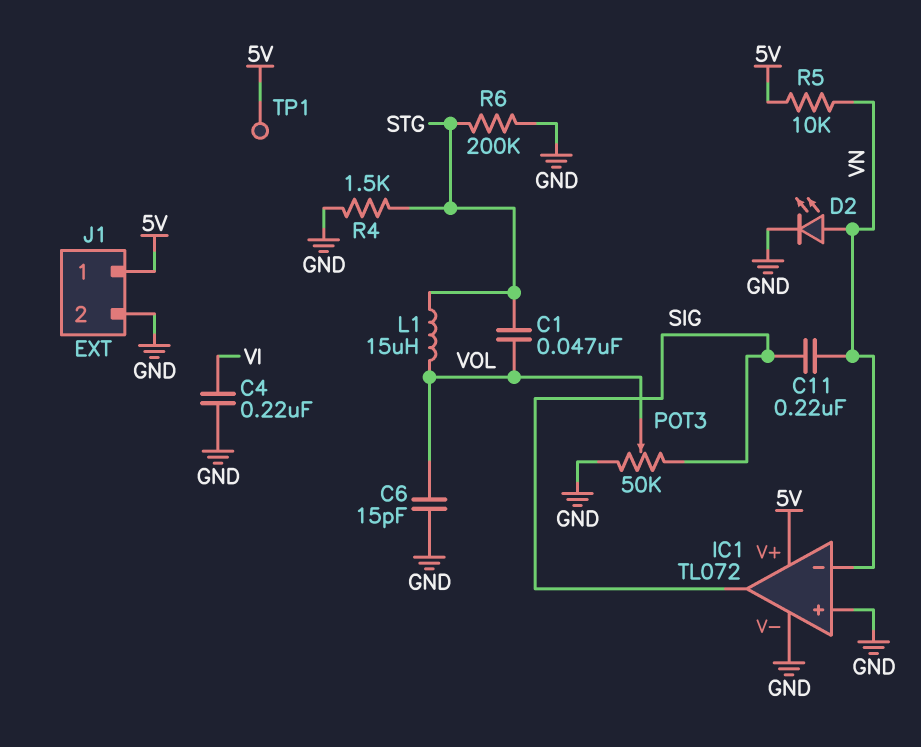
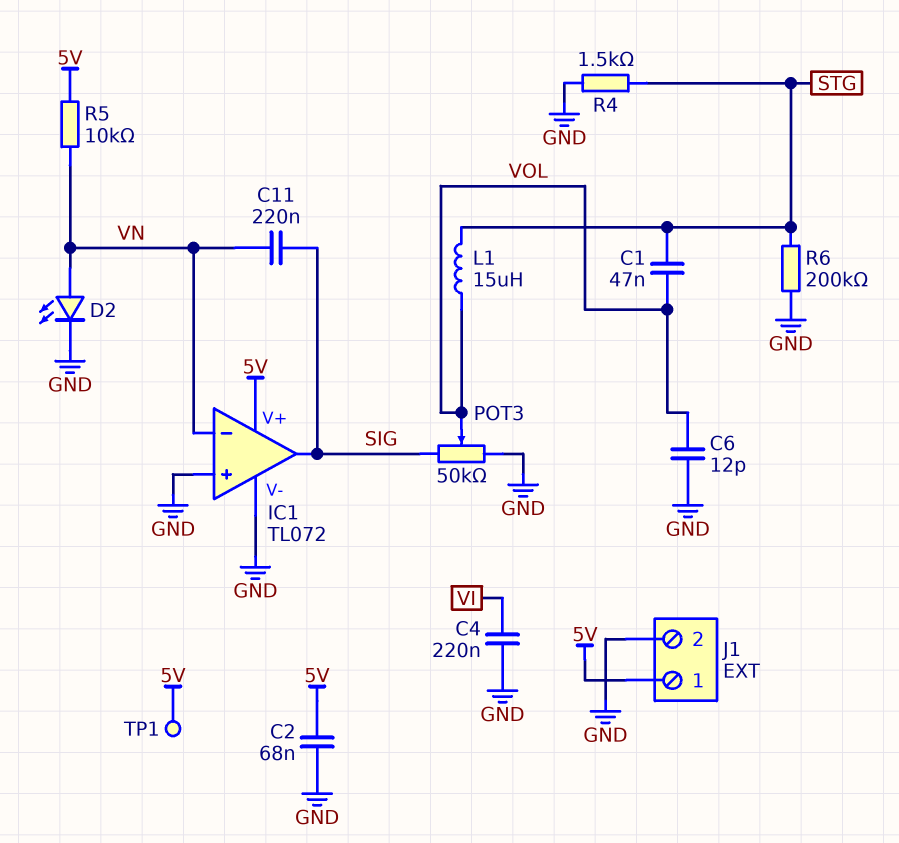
C2: none -> 68nF (5V, GND)
C6: 15pF (GND, VOL) -> 12pF (GND, VOL)

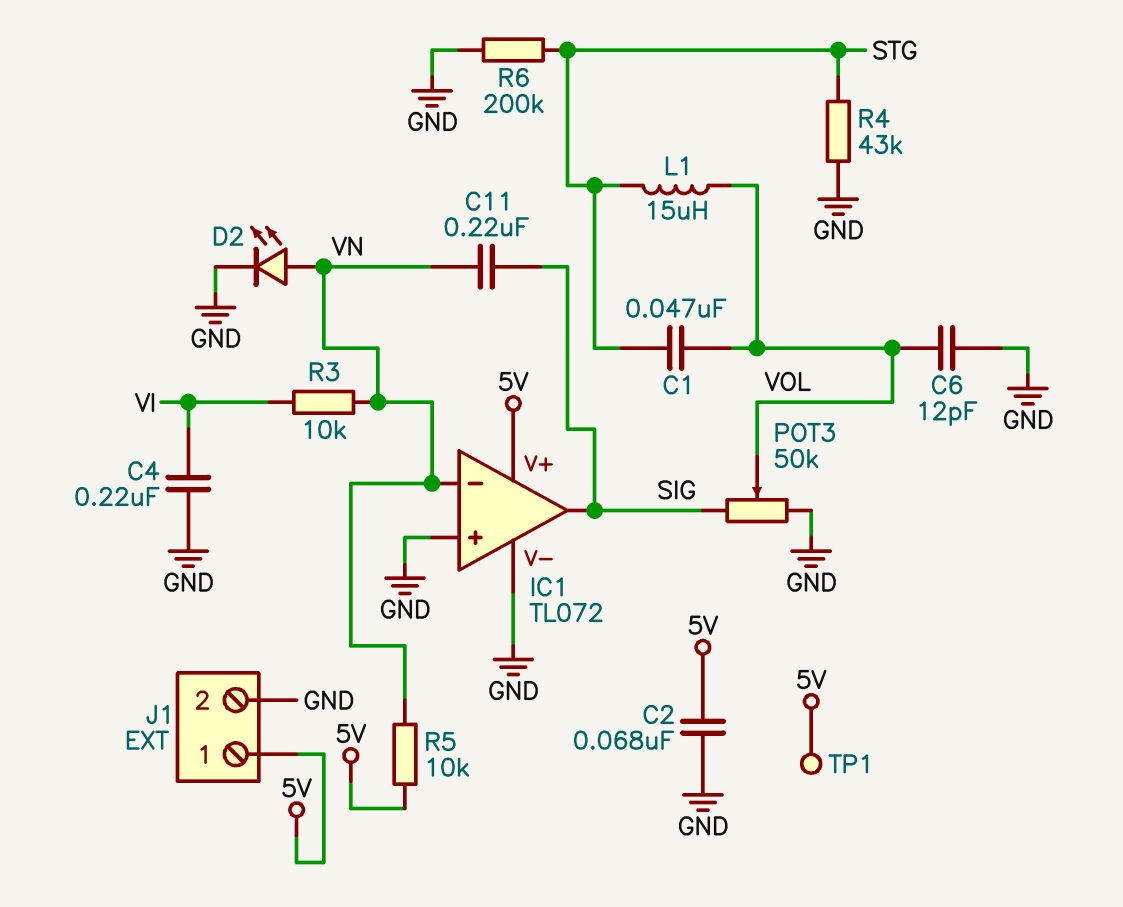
R3: none -> 10k (VI, VN)
R4: 1.5k (GND, STG) -> 43k (GND, STG)

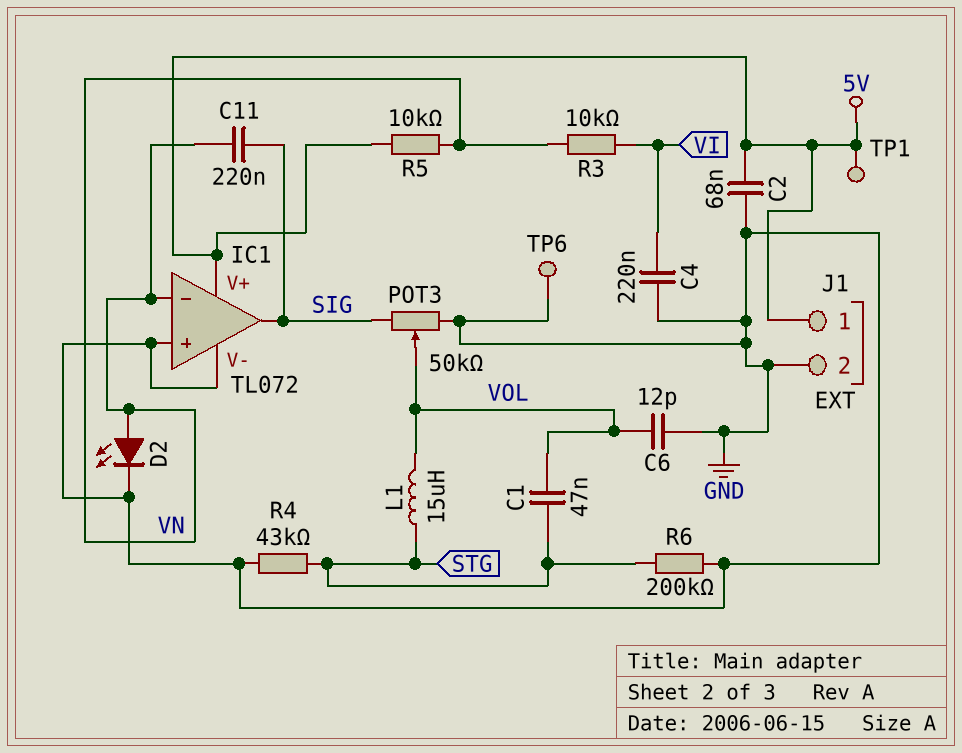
TP6: none -> test point (GND)

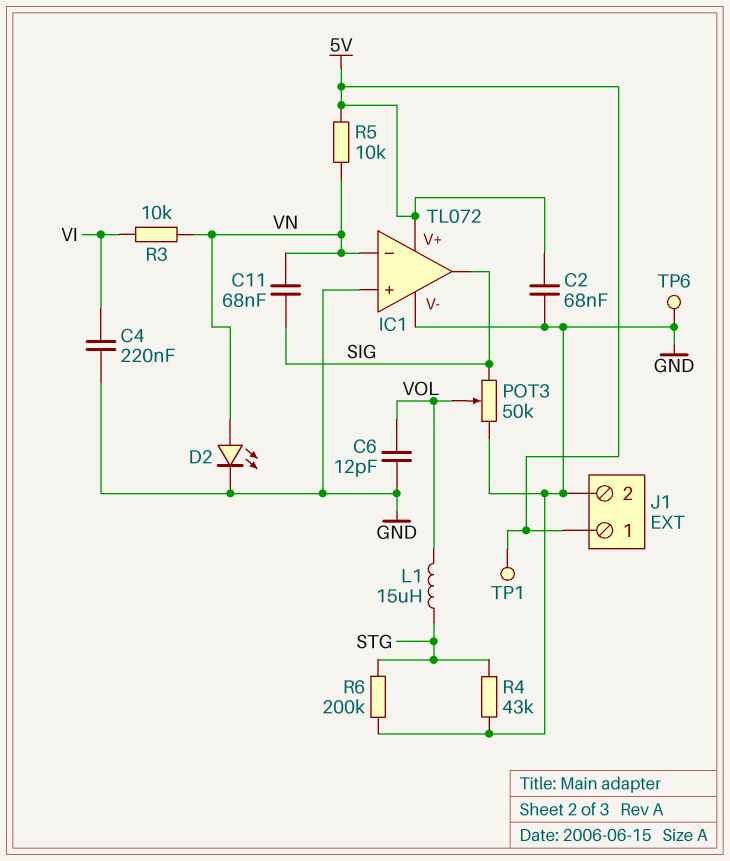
C1: 47nF (STG, VOL) -> none
C11: 220nF (SIG, VN) -> 68nF (SIG, VN)

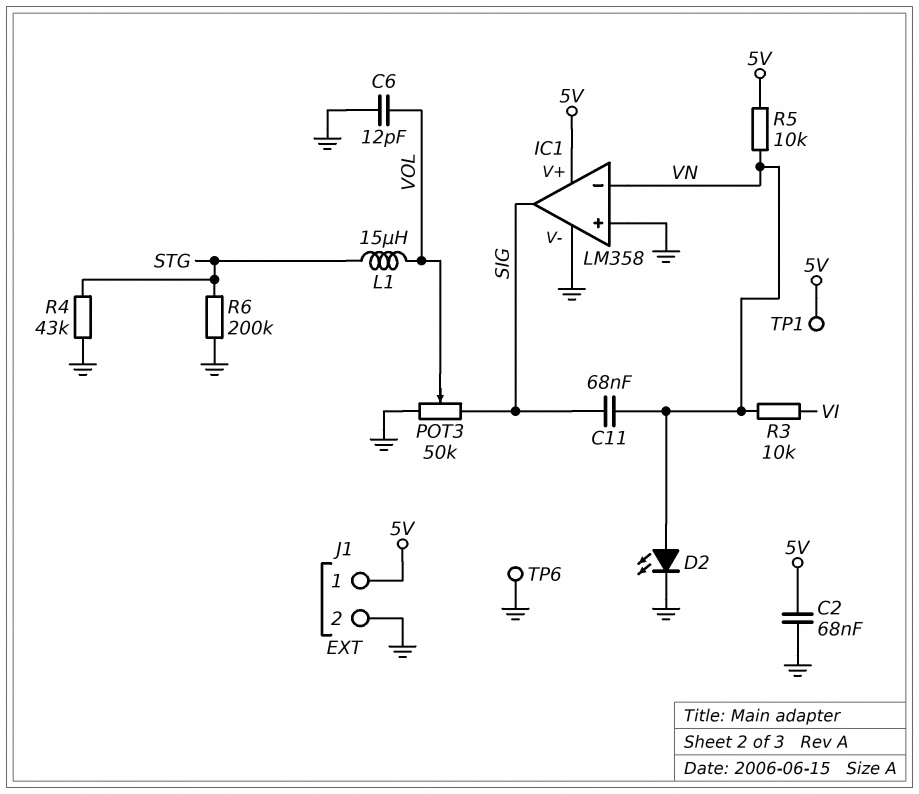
C4: 220nF (GND, VI) -> none
IC1: TL072 -> LM358

